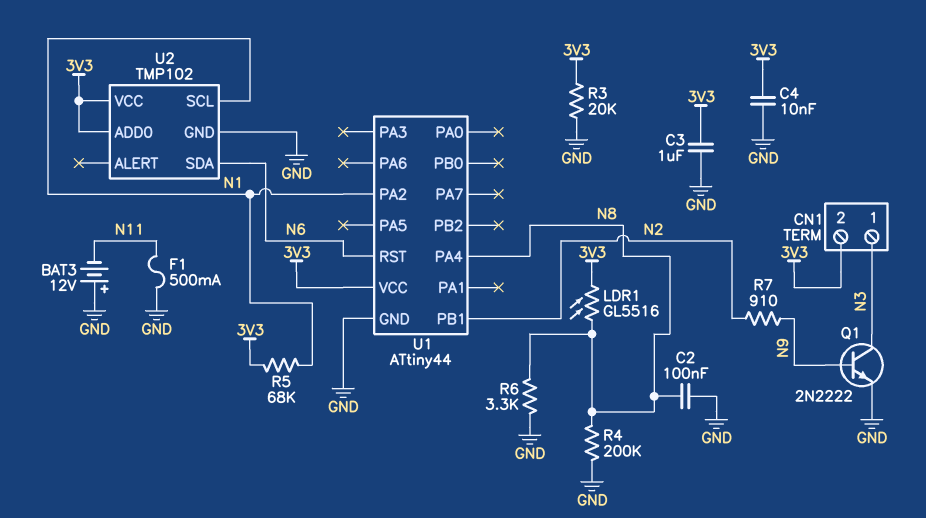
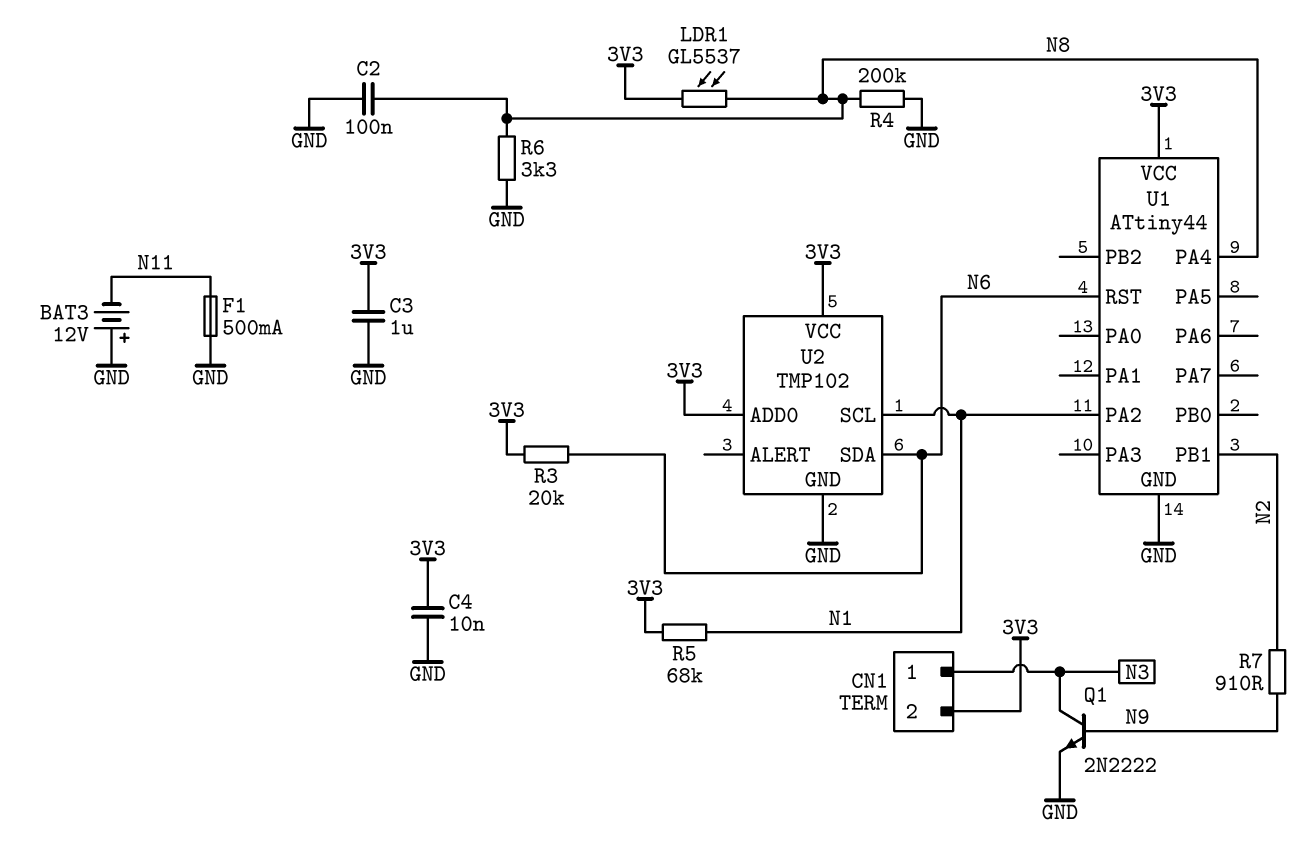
LDR1: GL5516 (3V3, N8) -> GL5537 (3V3, N8)
R3: 20k (3V3, GND) -> 20k (3V3, N6)

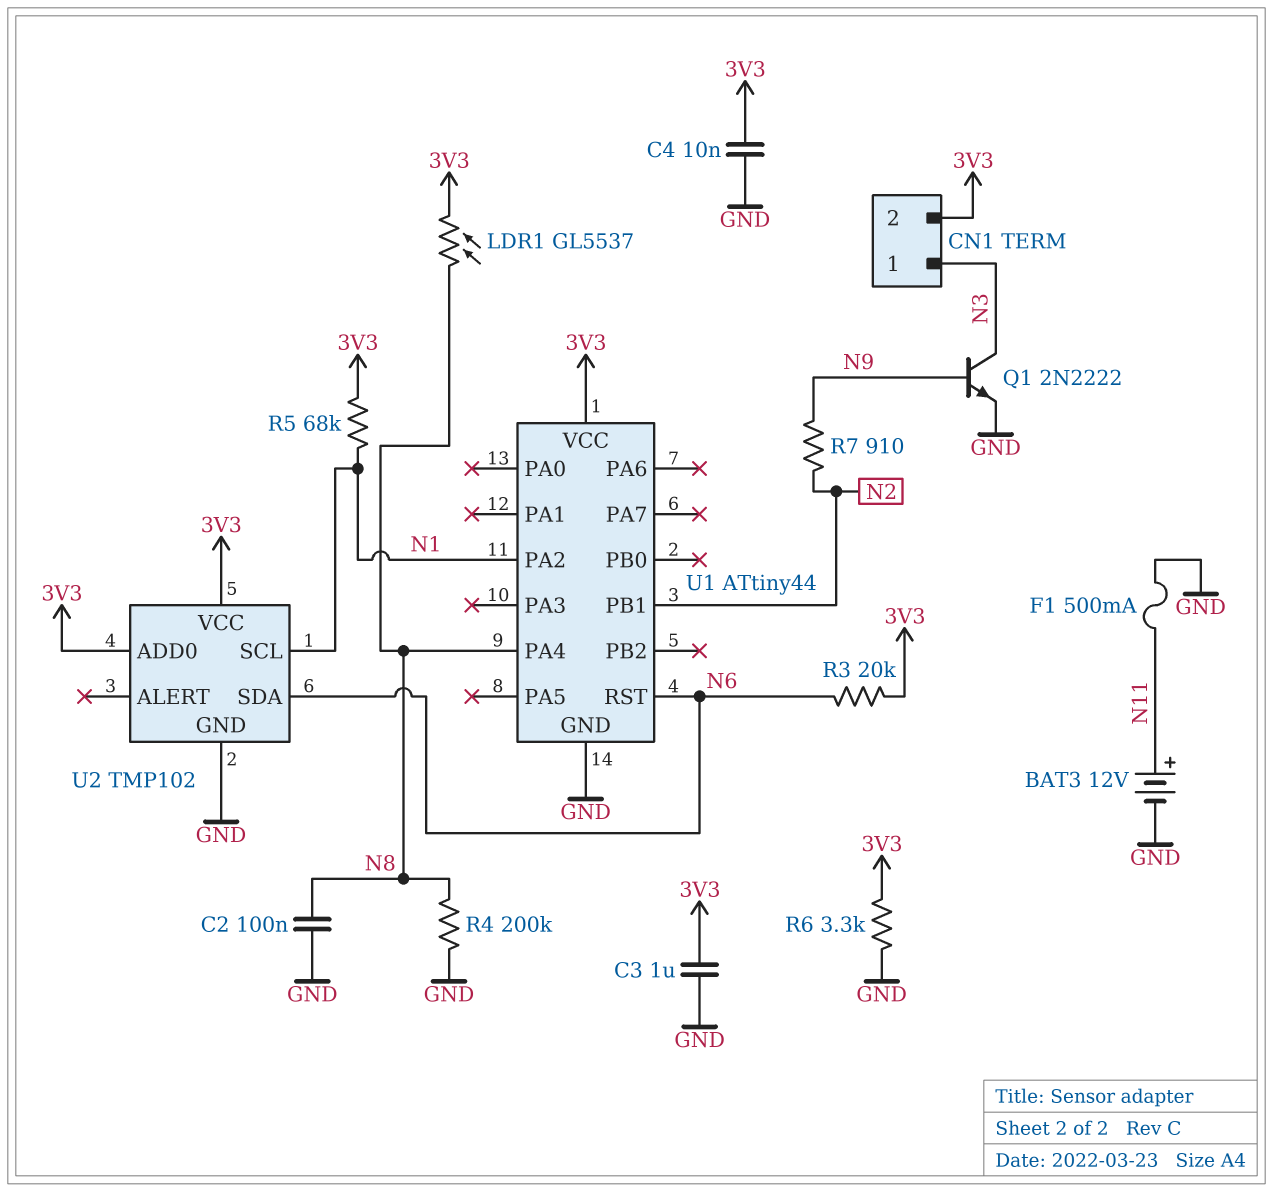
BAT3: 12V (plus GND, minus N11) -> 12V (plus N11, minus GND)
R6: 3.3k (GND, N8) -> 3.3k (3V3, GND)

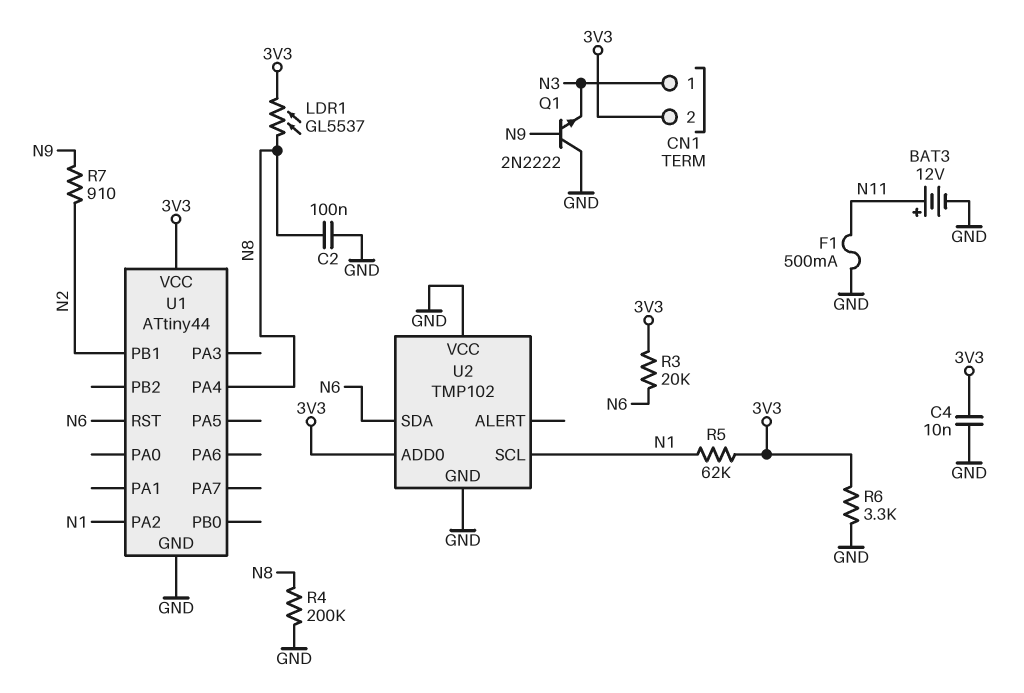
C3: 1uF (3V3, GND) -> none
Q1: NPN 2N2222 (B N9, C N3, E GND) -> NPN 2N2222 (B N9, C GND, E N3)
R5: 68k (3V3, N1) -> 62k (3V3, N1)
U2 pin VCC: 3V3 -> GND

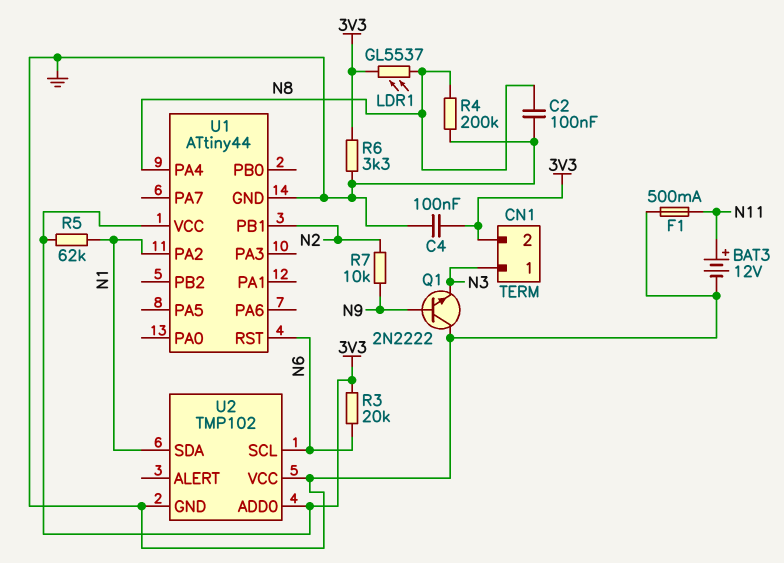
C4: 10nF (3V3, GND) -> 100nF (3V3, GND)
R7: 910 (N2, N9) -> 10k (N2, N9)
U2 pin SCL: N1 -> N6
U2 pin SDA: N6 -> N1

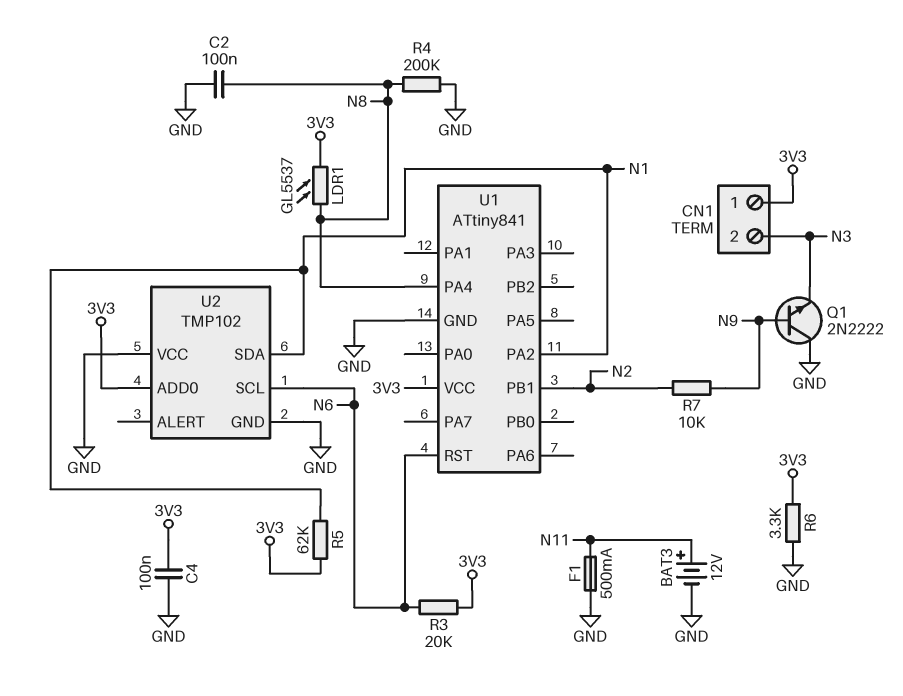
CN1 pin 1: N3 -> 3V3
CN1 pin 2: 3V3 -> N3
U1: ATtiny44 -> ATtiny841

